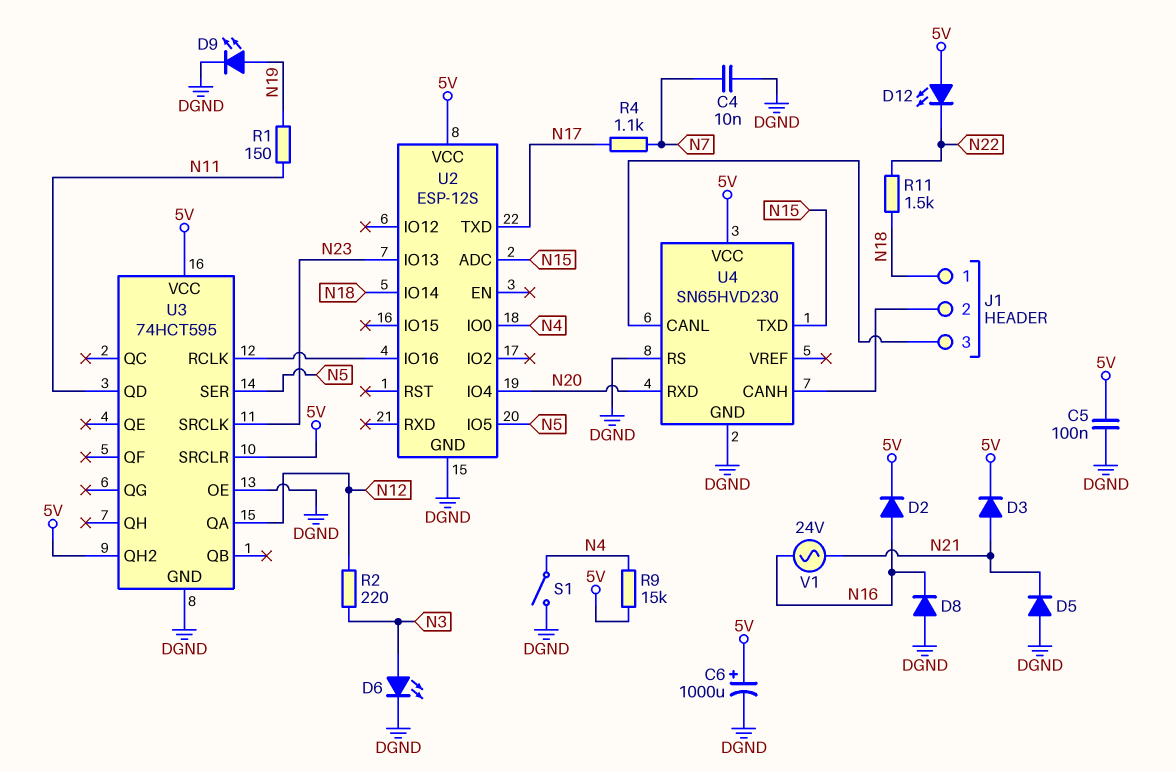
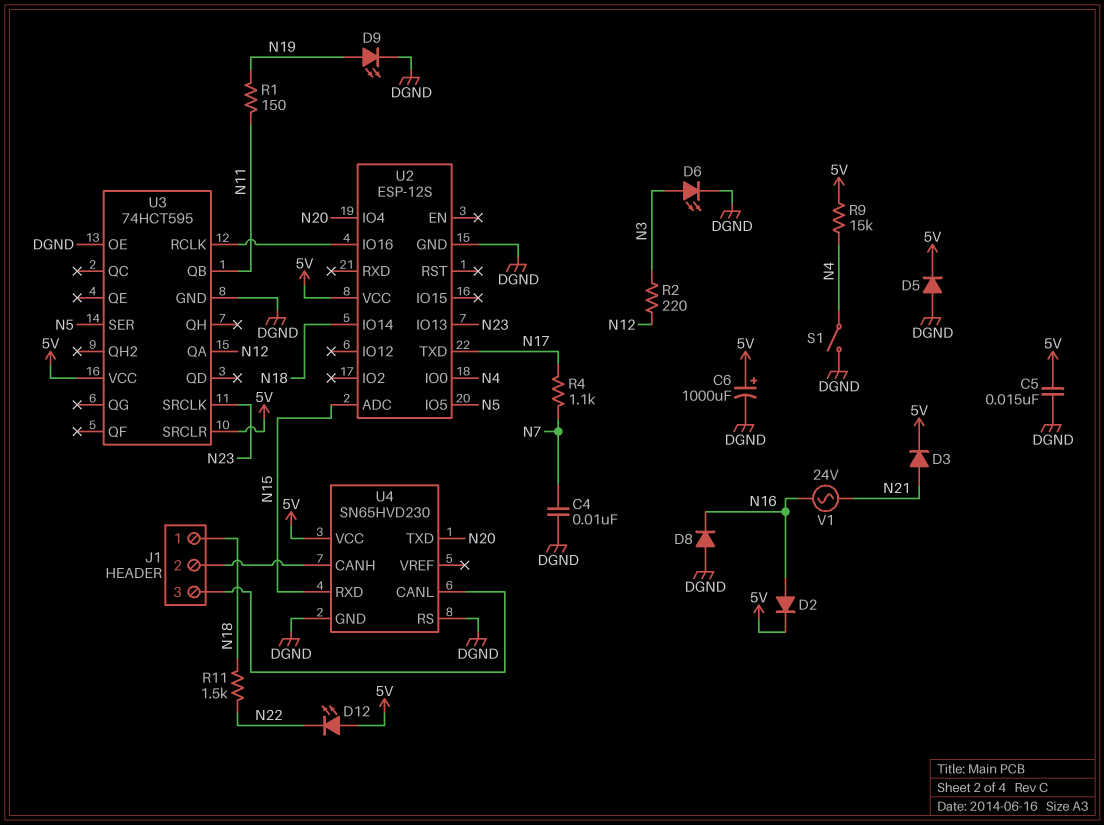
C5: 100nF (5V, DGND) -> 15nF (5V, DGND)
D5: diode (A DGND, K N21) -> diode (A DGND, K 5V)
U3 pin QB: none -> N11
U3 pin QD: N11 -> none
U3 pin QH2: 5V -> none
U4 pin RXD: N20 -> N15
U4 pin TXD: N15 -> N20

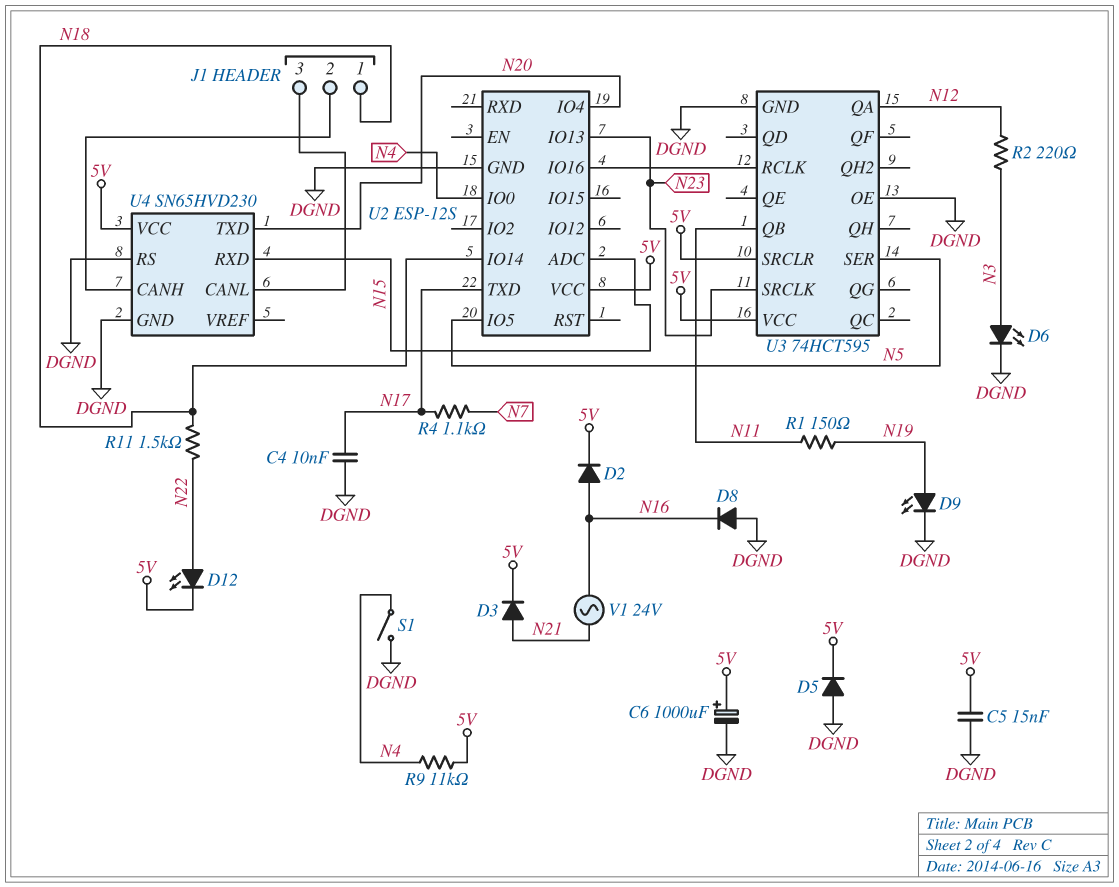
C4: 10nF (DGND, N7) -> 10nF (DGND, N17)
D12: LED (A 5V, K N22) -> LED (A N22, K 5V)
R9: 15k (5V, N4) -> 11k (5V, N4)

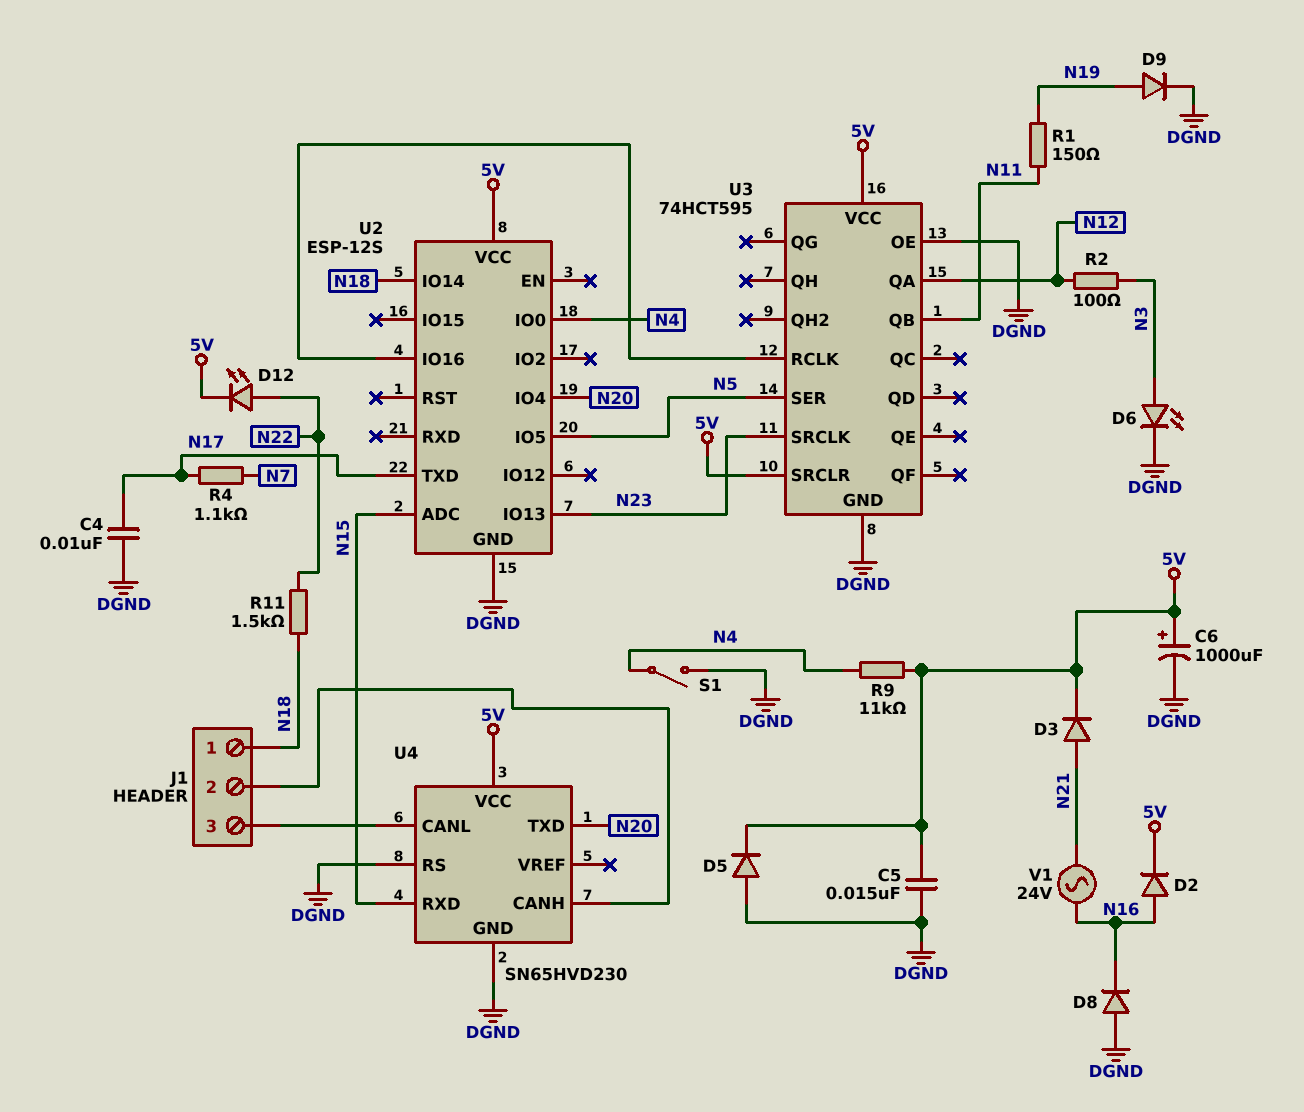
D9: LED (A N19, K DGND) -> diode (A N19, K DGND)
R2: 220 (N3, N12) -> 100 (N3, N12)

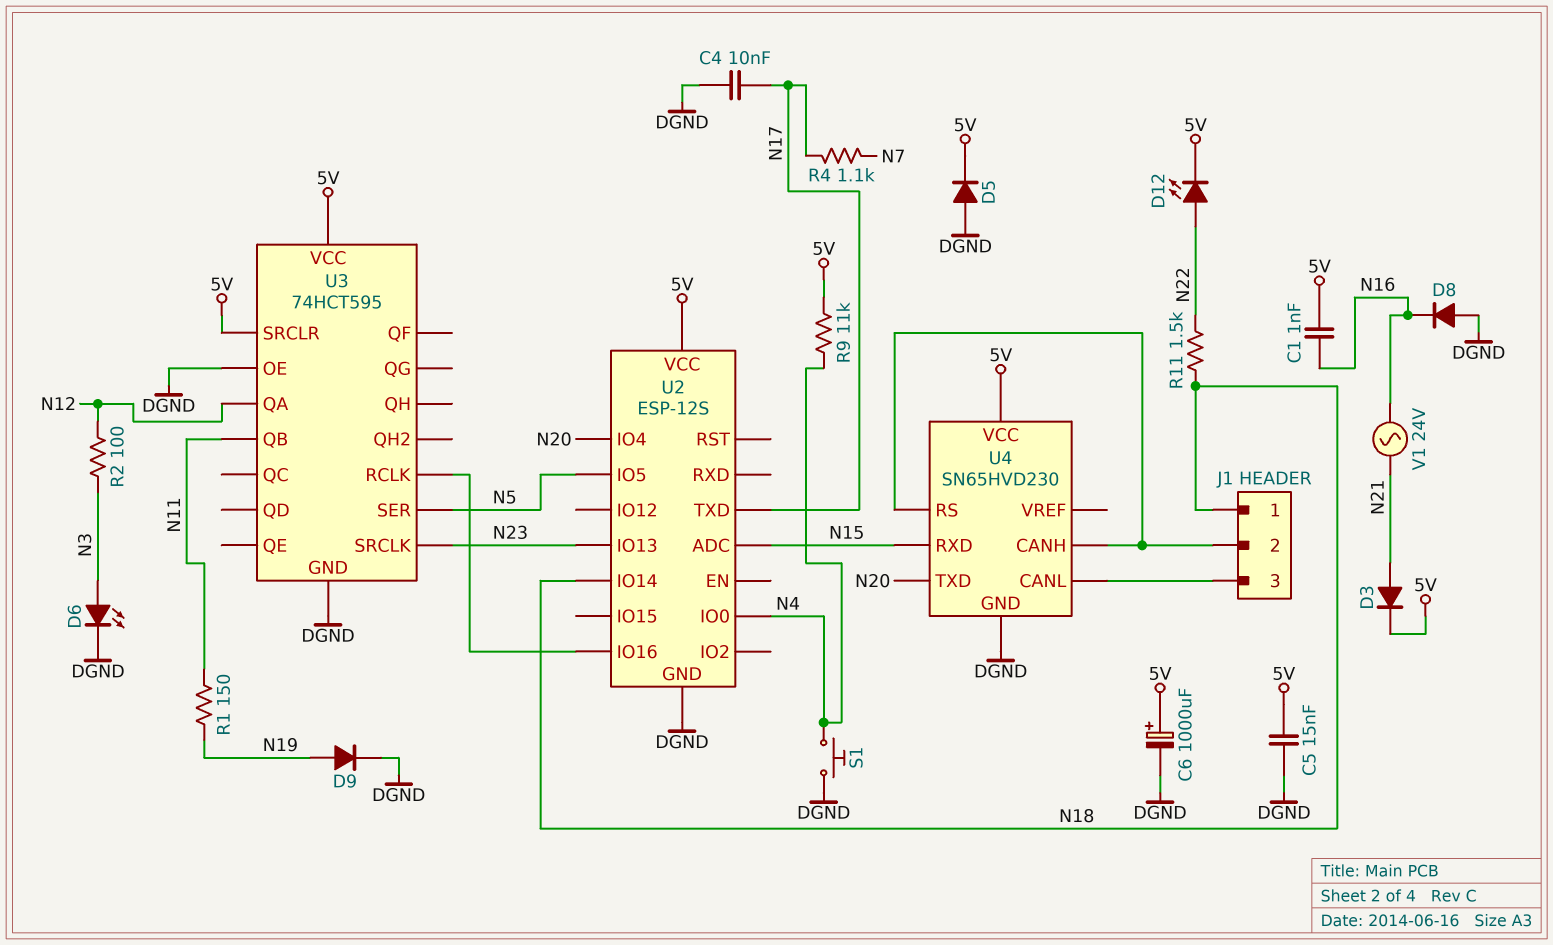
C1: none -> 1nF (5V, N16)
D2: diode (A N16, K 5V) -> none
S1: switch (DGND, N4) -> button (DGND, N4)
U4 pin RS: DGND -> J1/2

